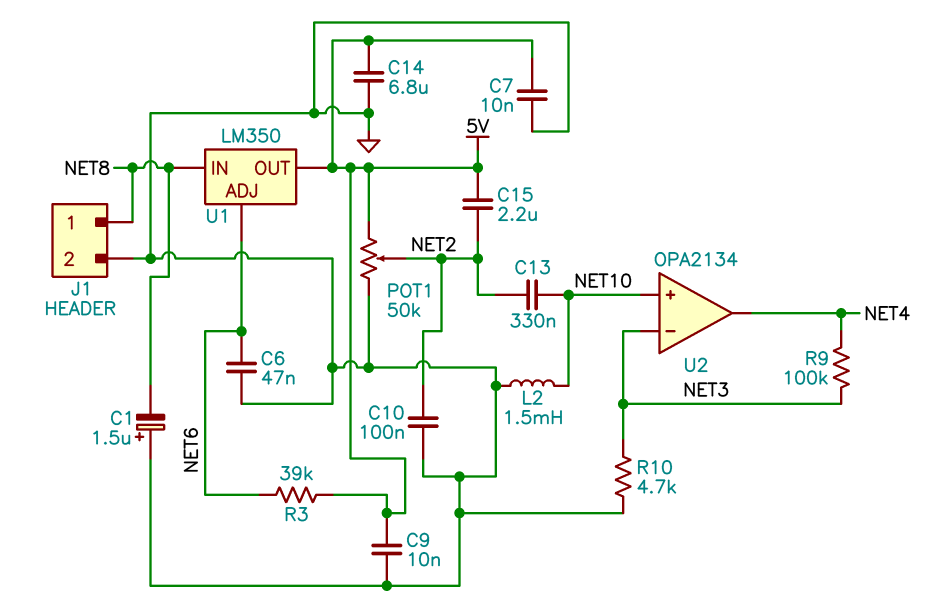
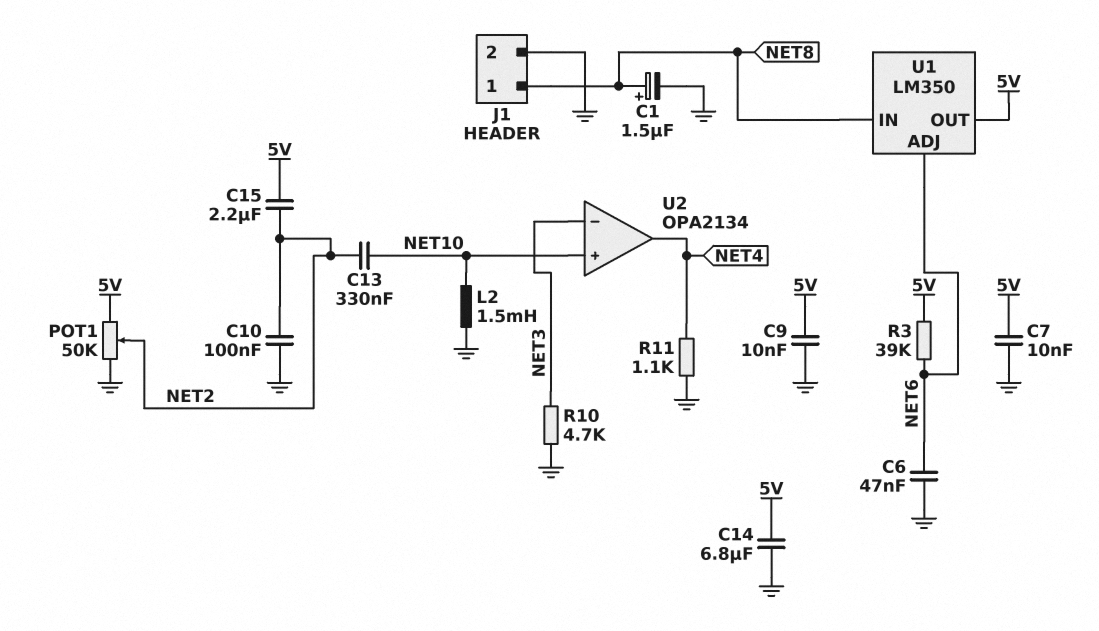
C1: 1.5uF (plus GND, minus NET8) -> 1.5uF (plus NET8, minus GND)
R9: 100k (NET3, NET4) -> none
R11: none -> 1.1k (GND, NET4)

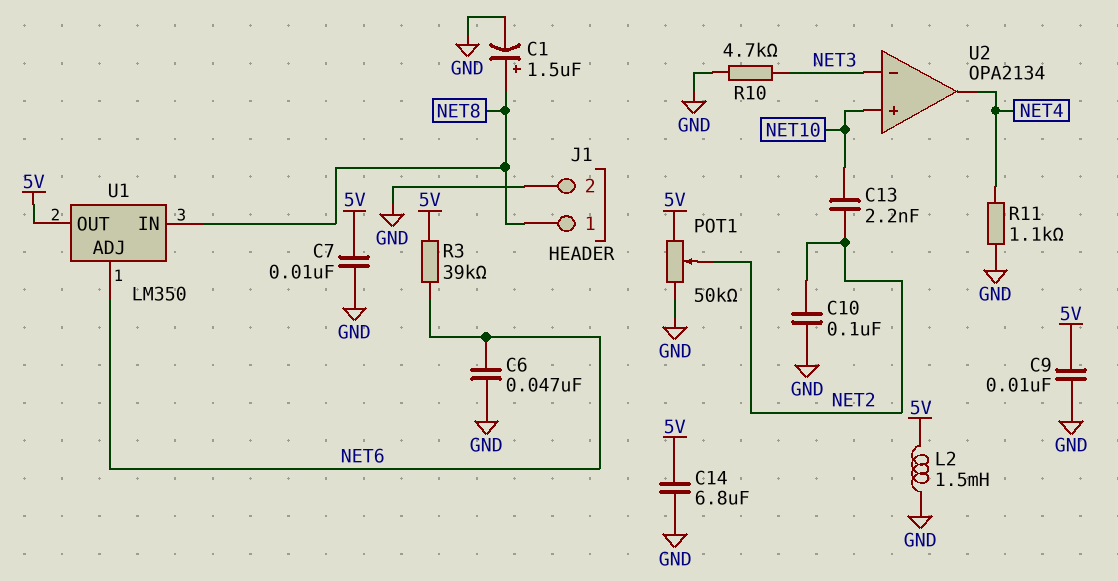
C13: 330nF (NET2, NET10) -> 2.2nF (NET2, NET10)
C15: 2.2uF (5V, NET2) -> none
L2: 1.5mH (GND, NET10) -> 1.5mH (5V, GND)

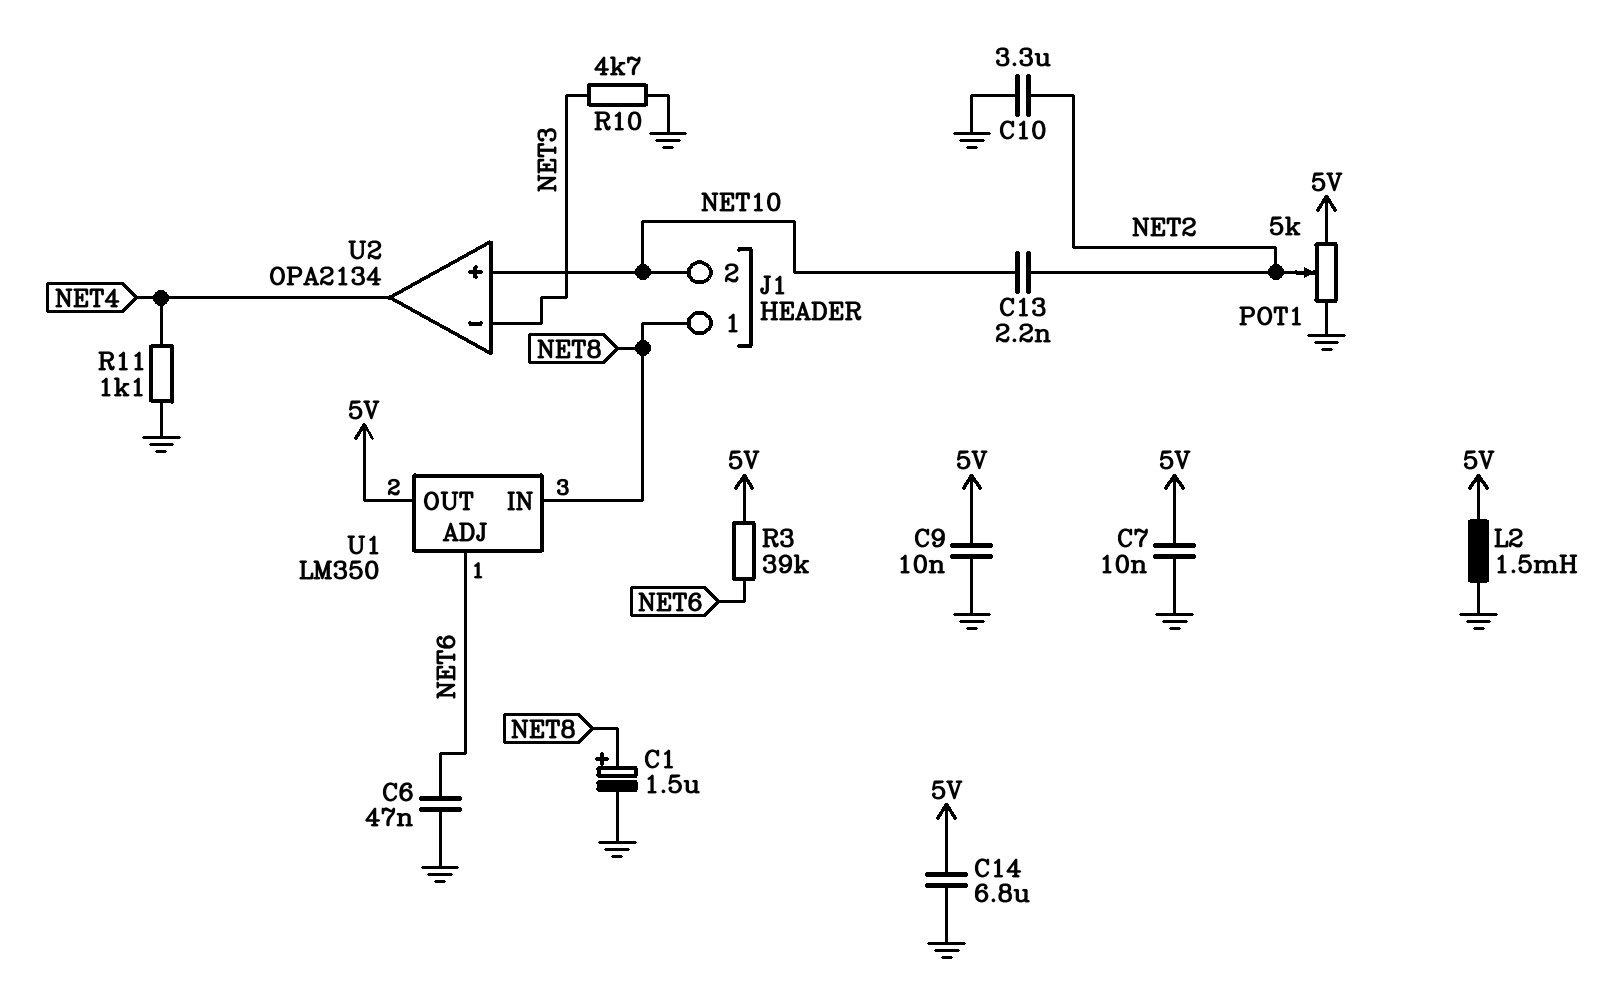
C10: 100nF (GND, NET2) -> 3.3uF (GND, NET2)
J1 pin 2: GND -> NET10
POT1: 50k (5V, GND, wiper NET2) -> 5k (5V, GND, wiper NET2)

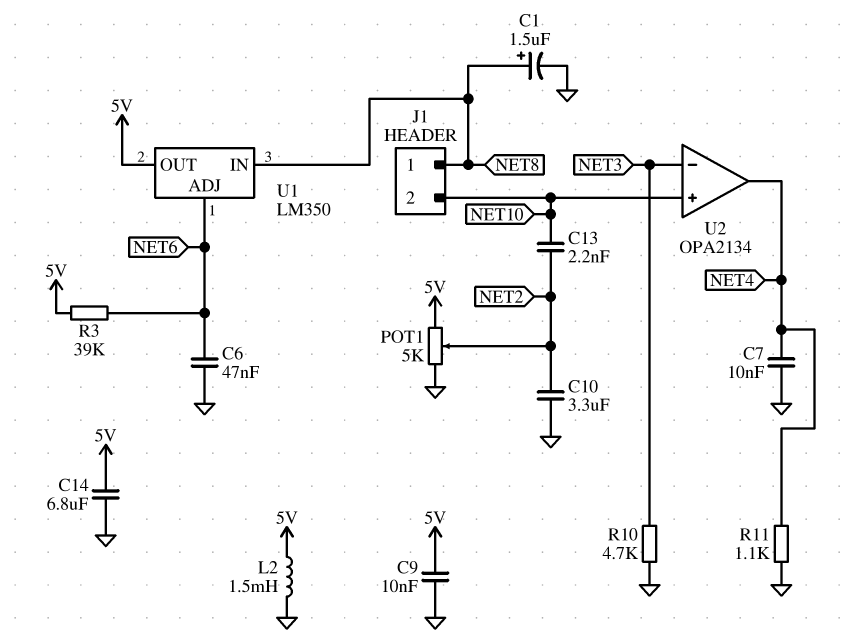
C7: 10nF (5V, GND) -> 10nF (GND, NET4)

